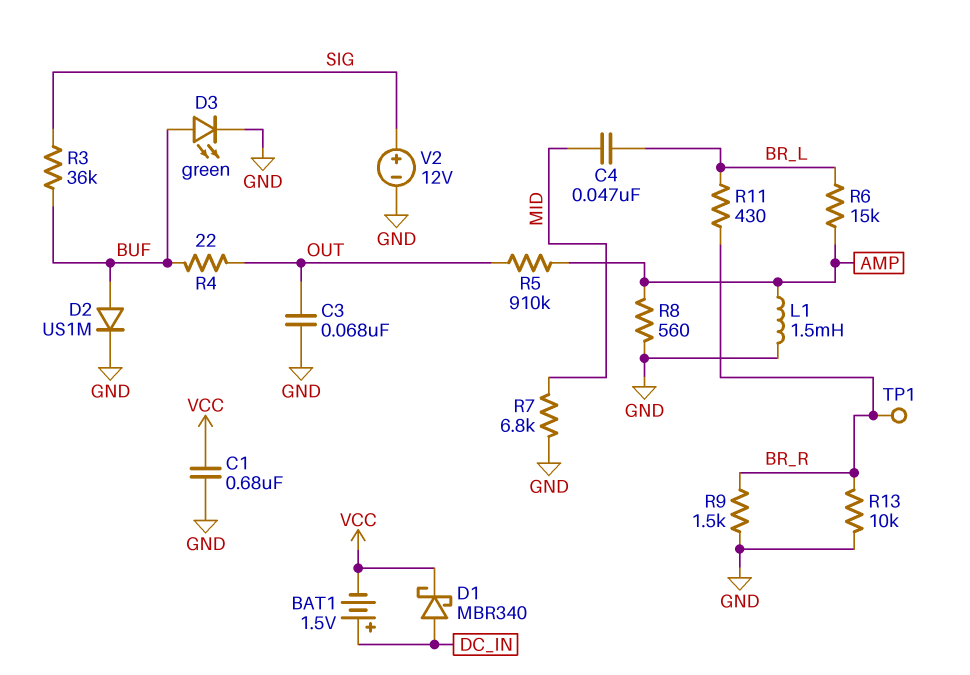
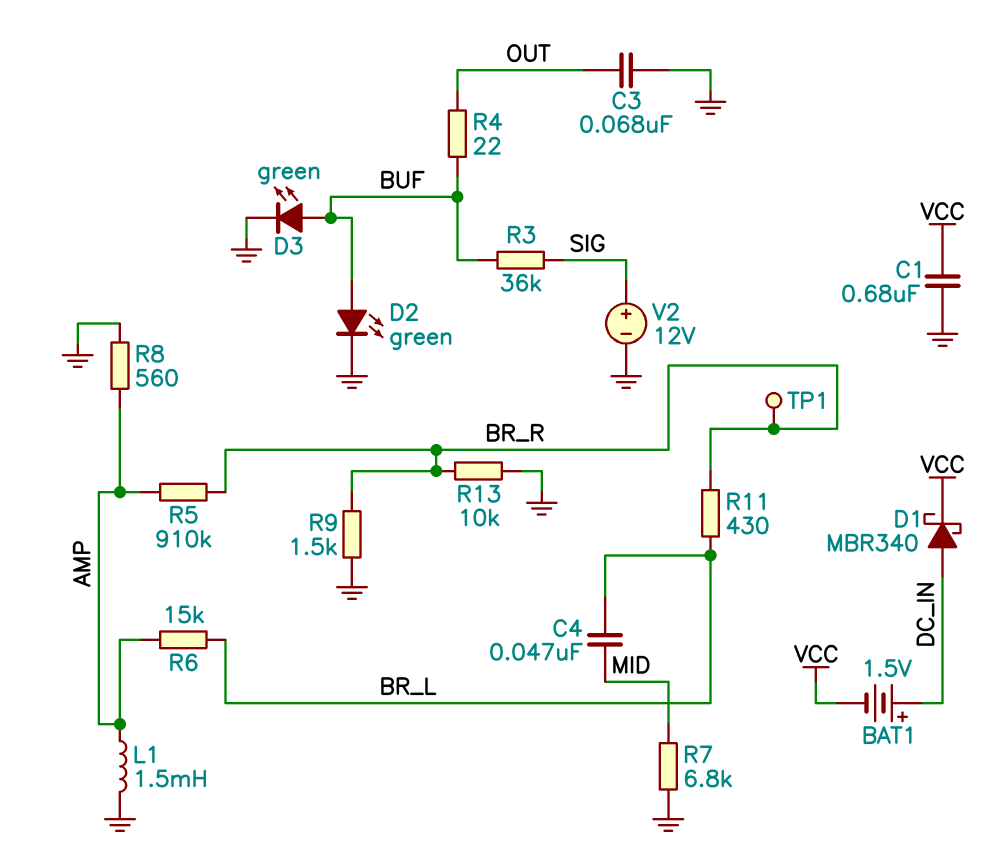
D2: diode US1M (A BUF, K GND) -> LED green (A BUF, K GND)
R5: 910k (AMP, OUT) -> 910k (AMP, BR_R)

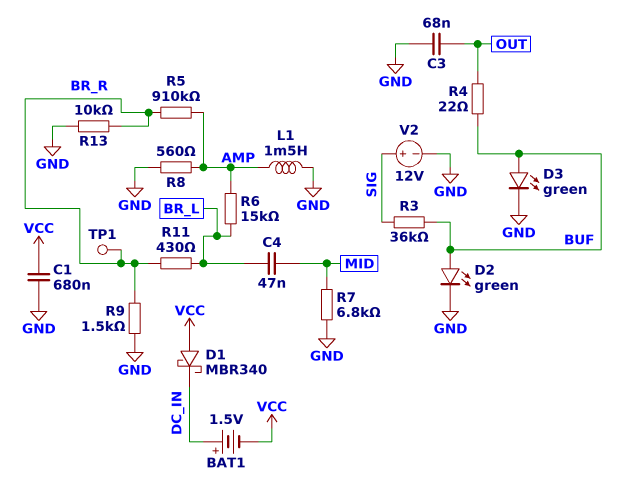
D1: schottky MBR340 (A DC_IN, K VCC) -> schottky MBR340 (A VCC, K DC_IN)

